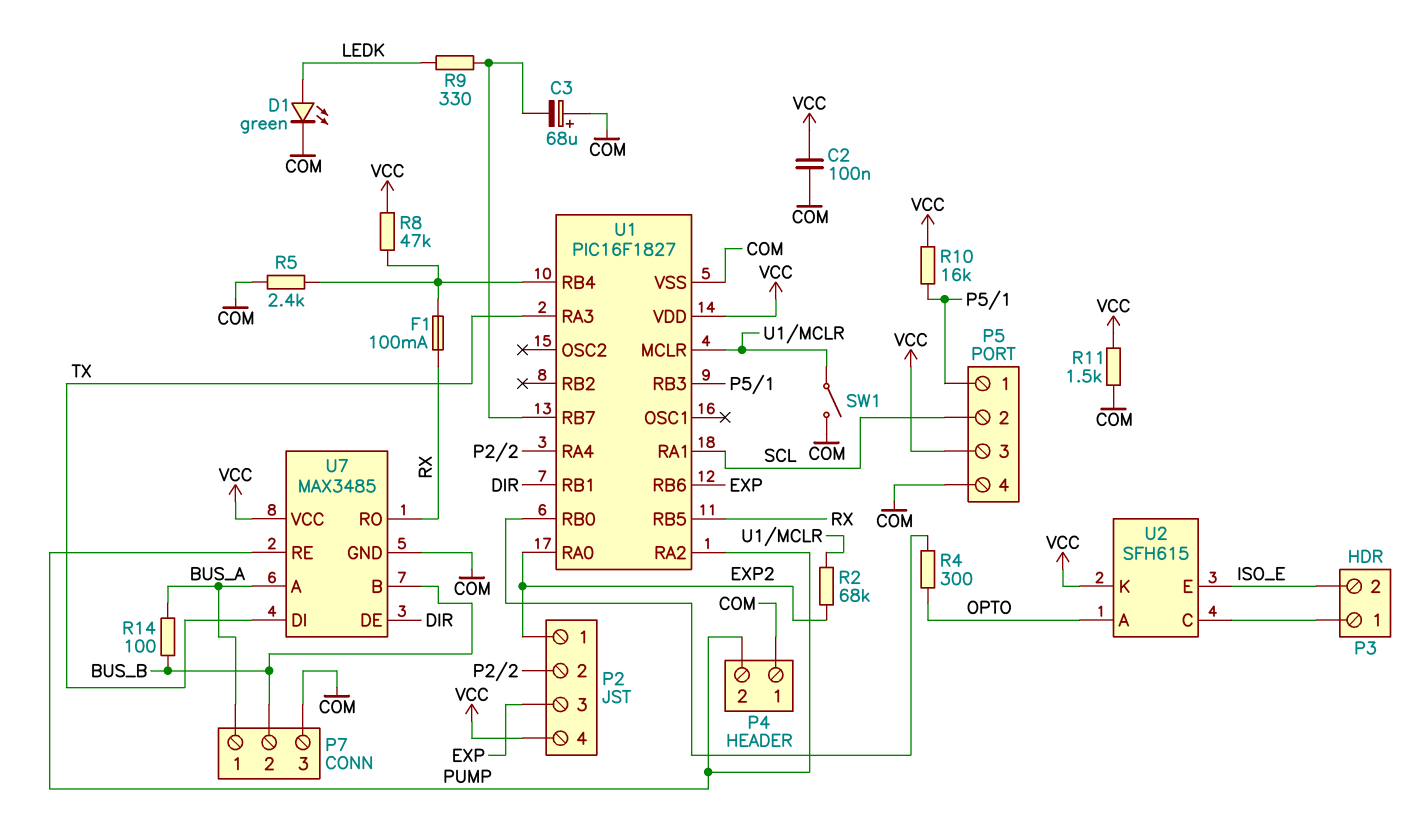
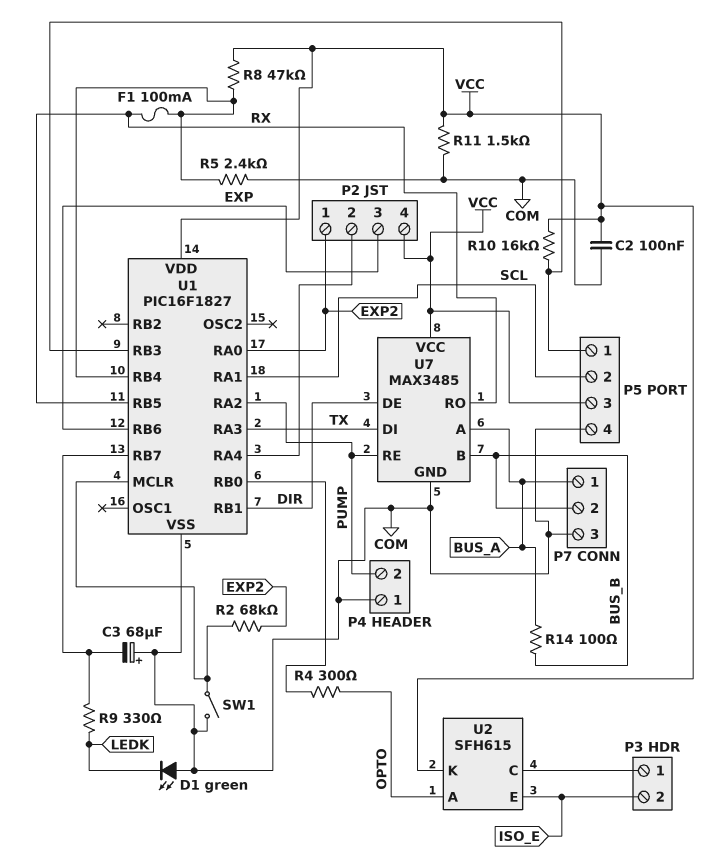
D1: LED green (A LEDK, K COM) -> LED green (A COM, K LEDK)

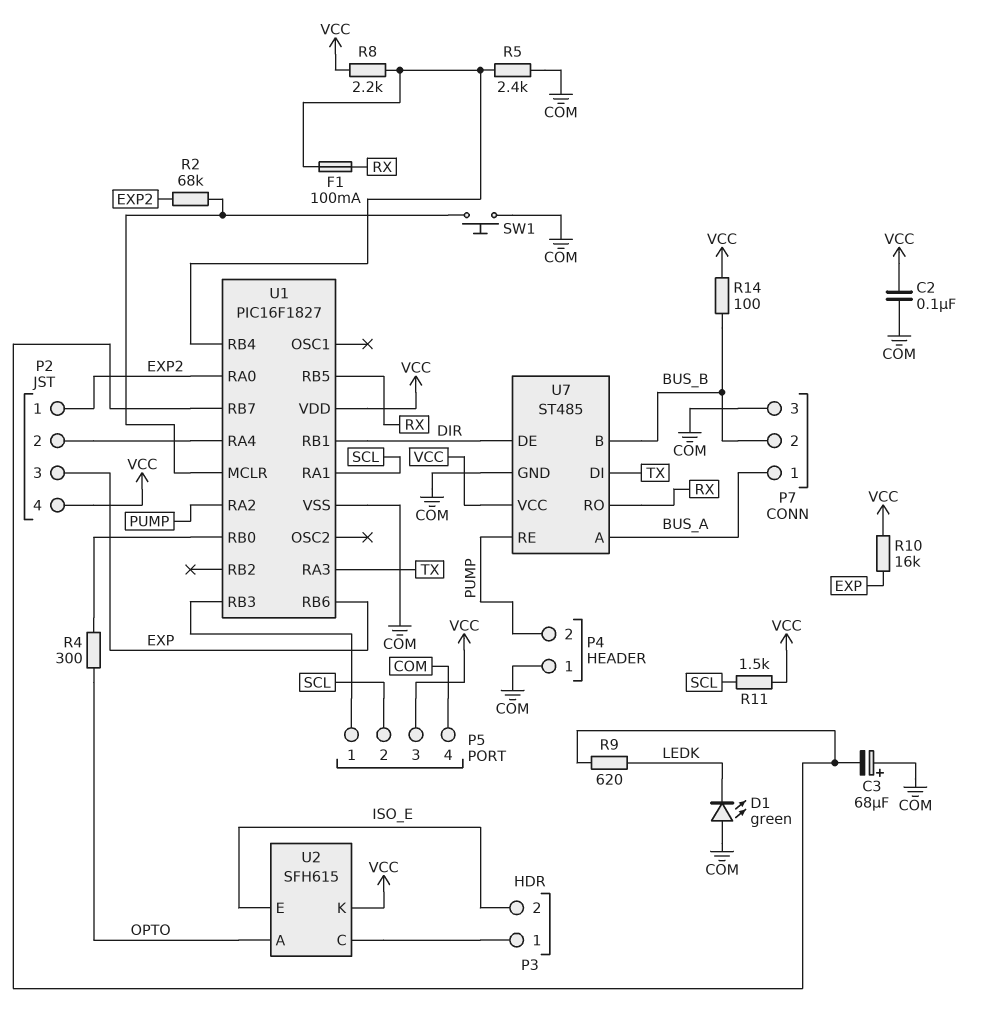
R8: 47k (U1/RB4, VCC) -> 2.2k (U1/RB4, VCC)
R9: 330 (LEDK, U1/RB7) -> 620 (LEDK, U1/RB7)
R10: 16k (P5/1, VCC) -> 16k (EXP, VCC)
R11: 1.5k (COM, VCC) -> 1.5k (SCL, VCC)
R14: 100 (BUS_A, BUS_B) -> 100 (BUS_B, VCC)
SW1: switch (COM, U1/MCLR) -> button (COM, U1/MCLR)
U7: MAX3485 -> ST485

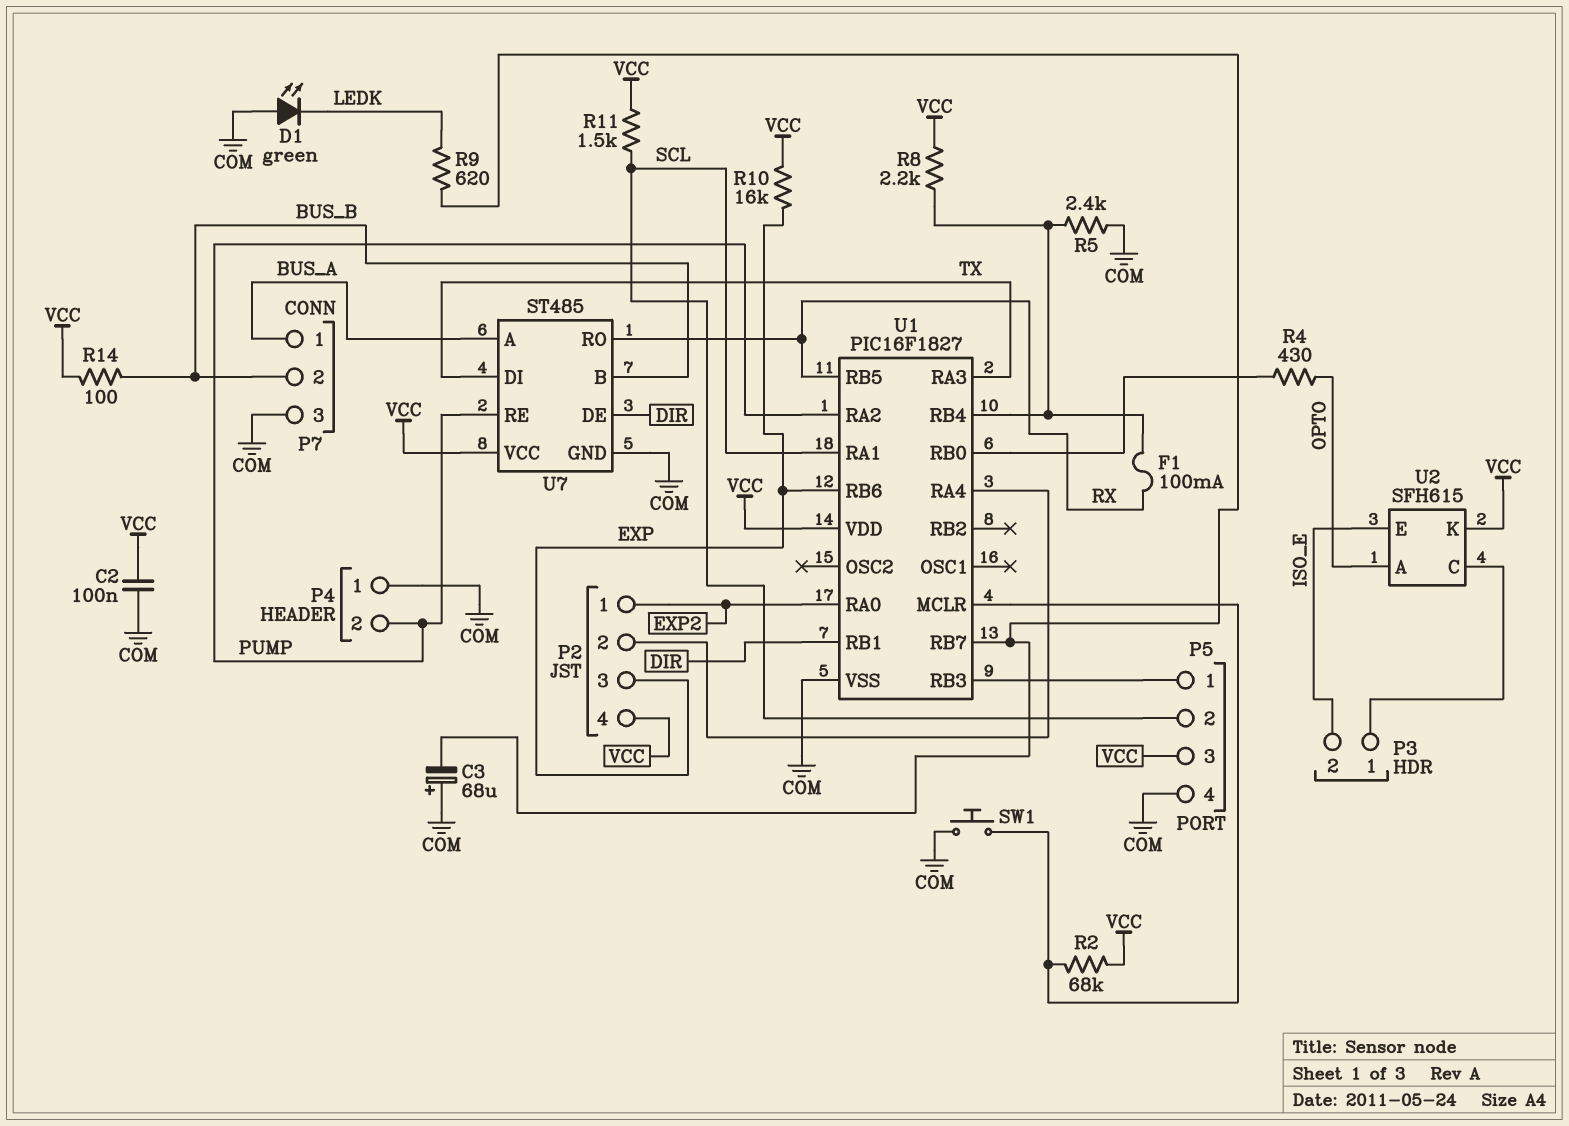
R2: 68k (EXP2, U1/MCLR) -> 68k (U1/MCLR, VCC)
R4: 300 (OPTO, U1/RB0) -> 430 (OPTO, U1/RB0)

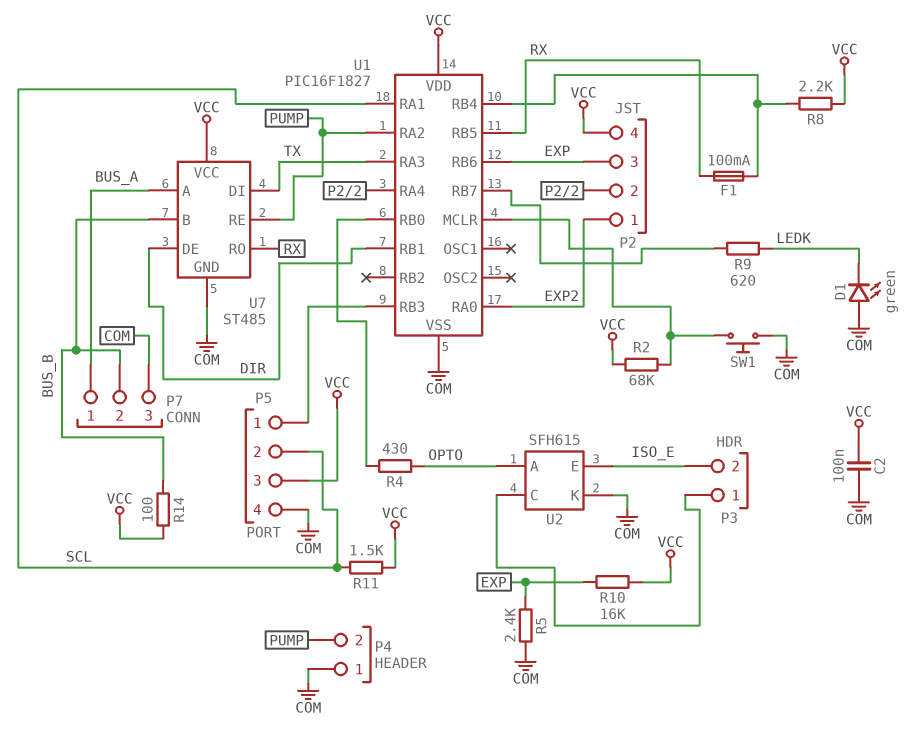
C3: 68uF (plus COM, minus U1/RB7) -> none
R5: 2.4k (COM, U1/RB4) -> 2.4k (COM, EXP)
U2 pin K: VCC -> COM

